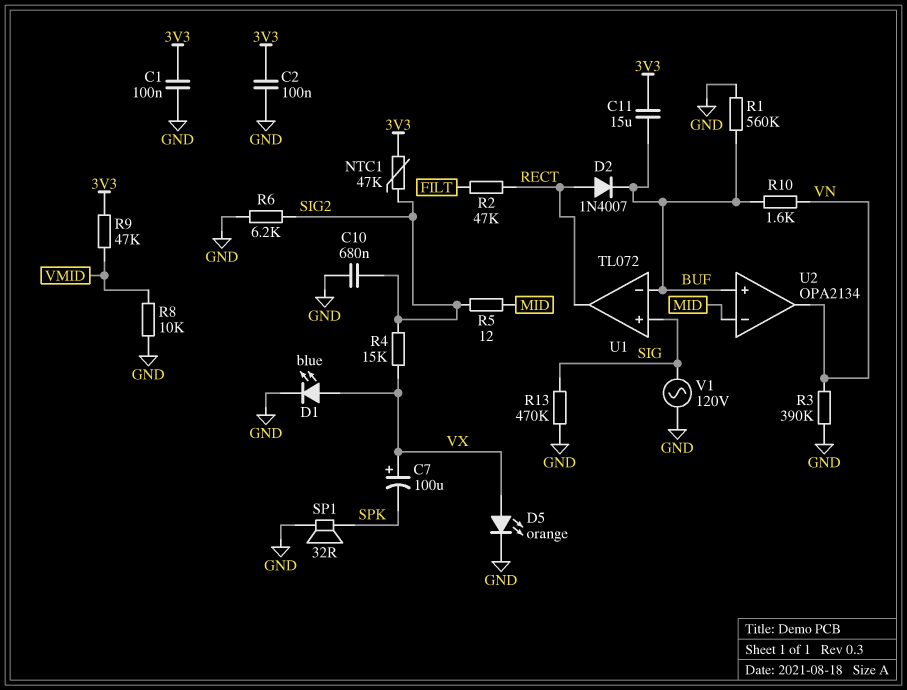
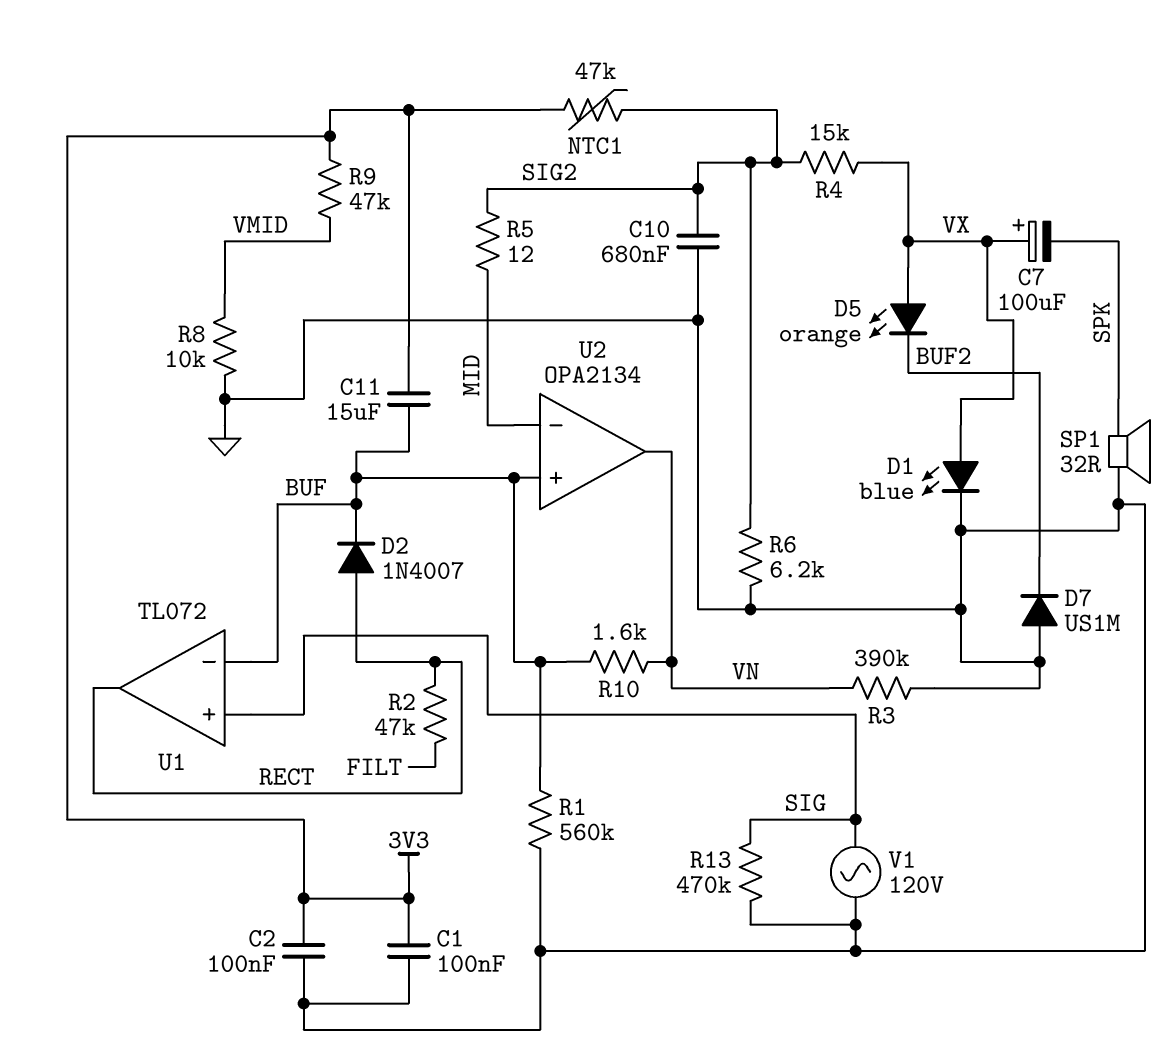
D5: LED orange (A VX, K GND) -> LED orange (A VX, K BUF2)
D7: none -> diode US1M (A GND, K BUF2)

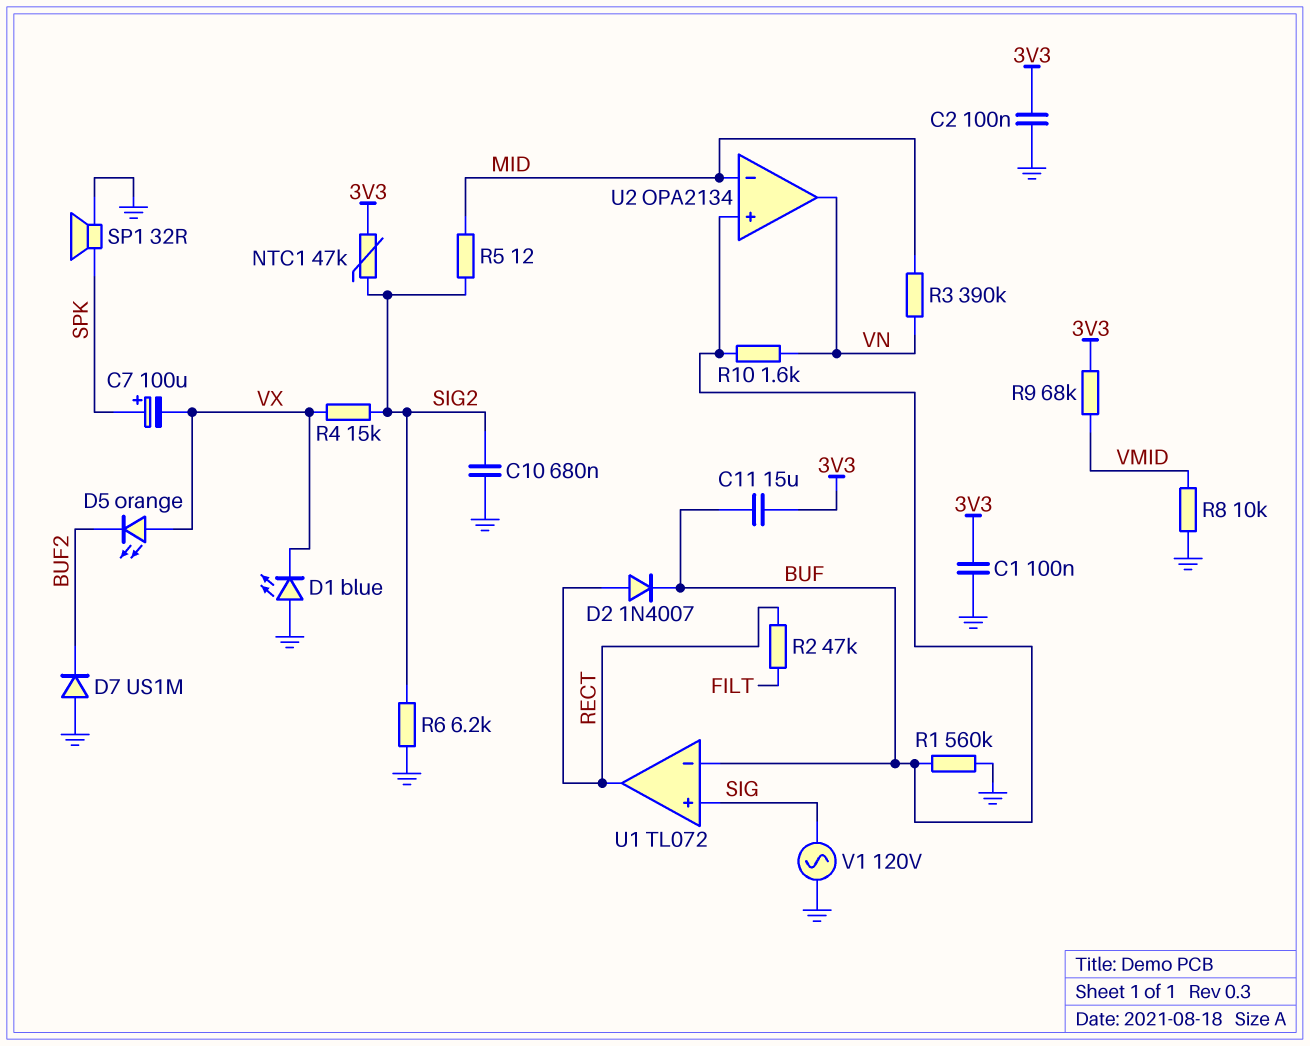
C7: 100uF (plus VX, minus SPK) -> 100uF (plus SPK, minus VX)
D1: LED blue (A VX, K GND) -> LED blue (A GND, K VX)
R3: 390k (GND, VN) -> 390k (MID, VN)
R9: 47k (3V3, VMID) -> 68k (3V3, VMID)
R13: 470k (GND, SIG) -> none

